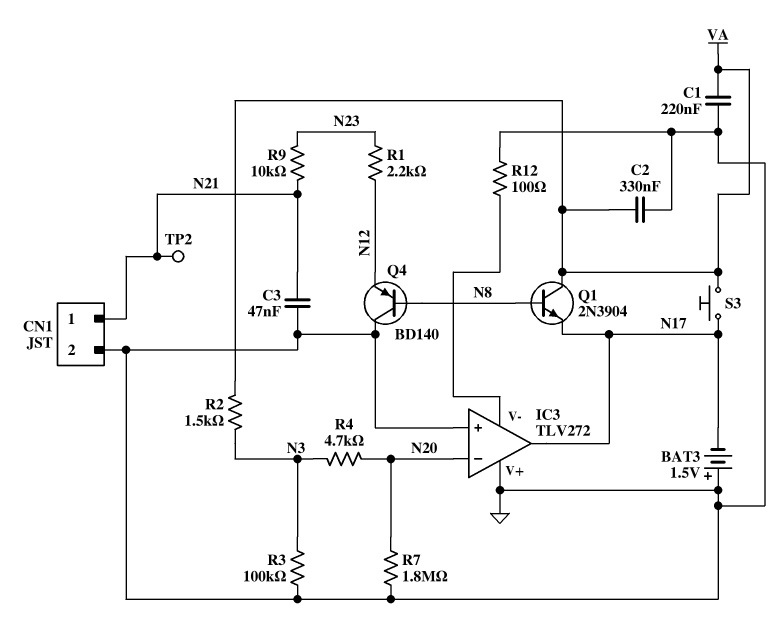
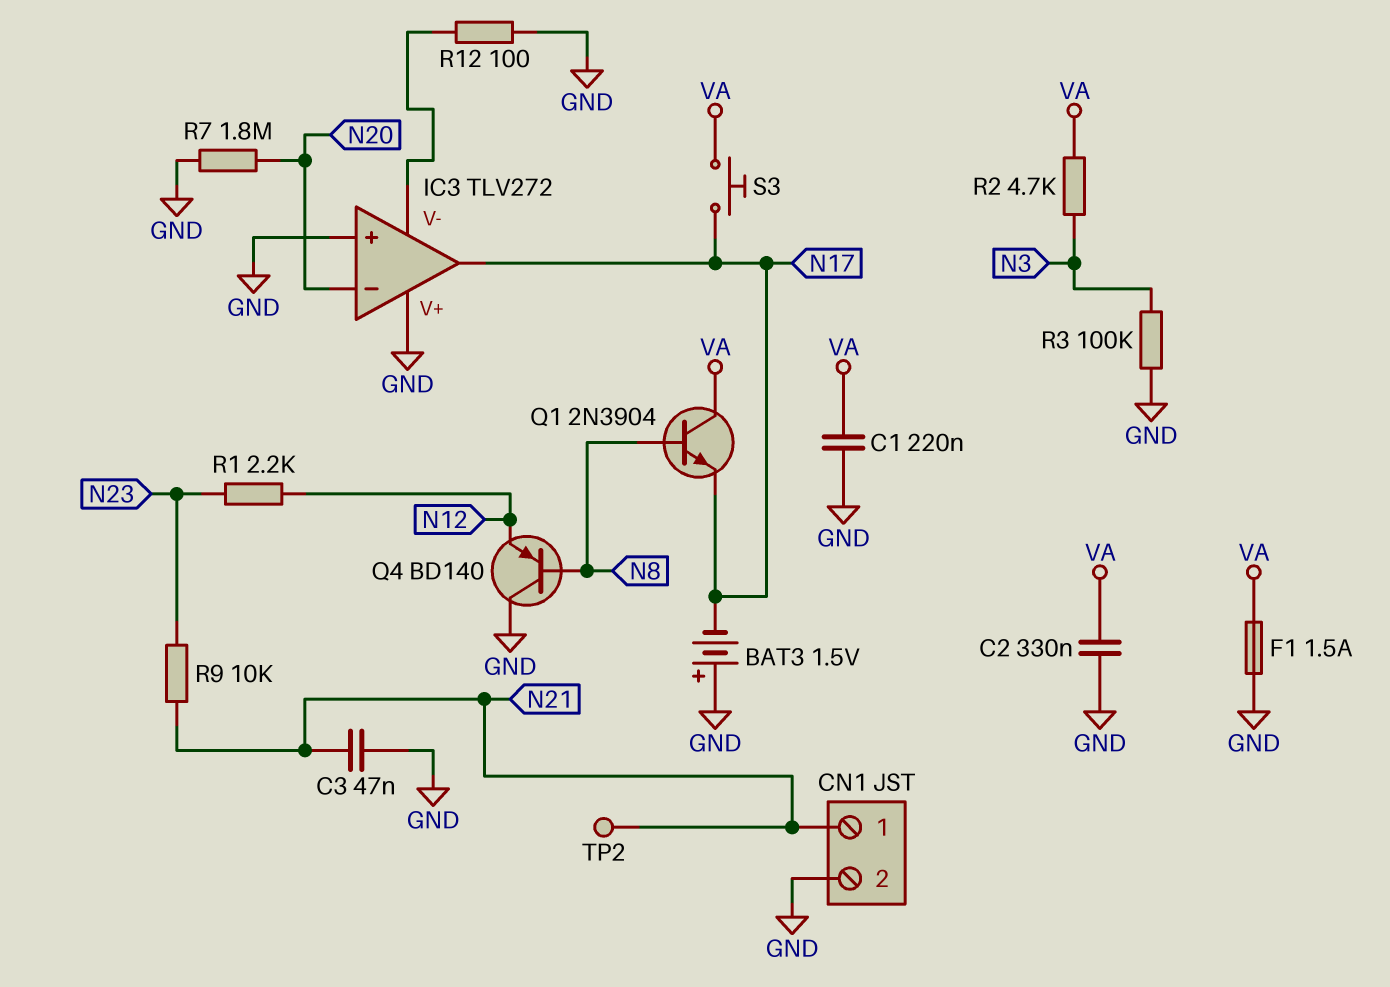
F1: none -> 1.5A (GND, VA)
R2: 1.5k (N3, VA) -> 4.7k (N3, VA)
R4: 4.7k (N3, N20) -> none

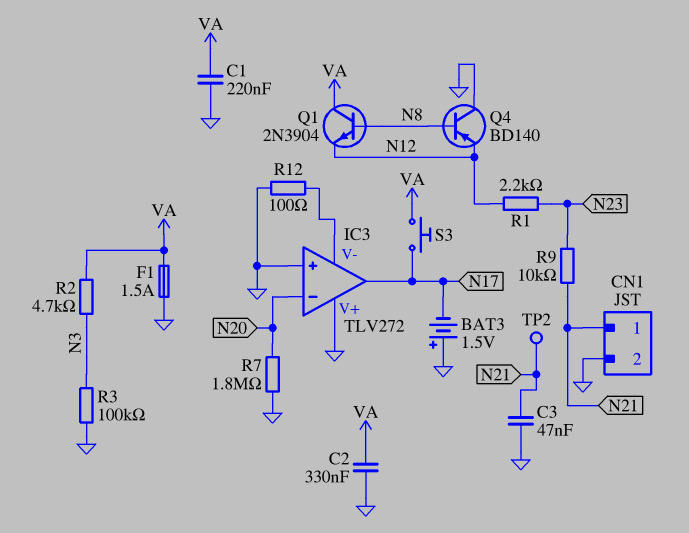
Q1: NPN 2N3904 (B N8, C VA, E N17) -> NPN 2N3904 (B N8, C VA, E N12)

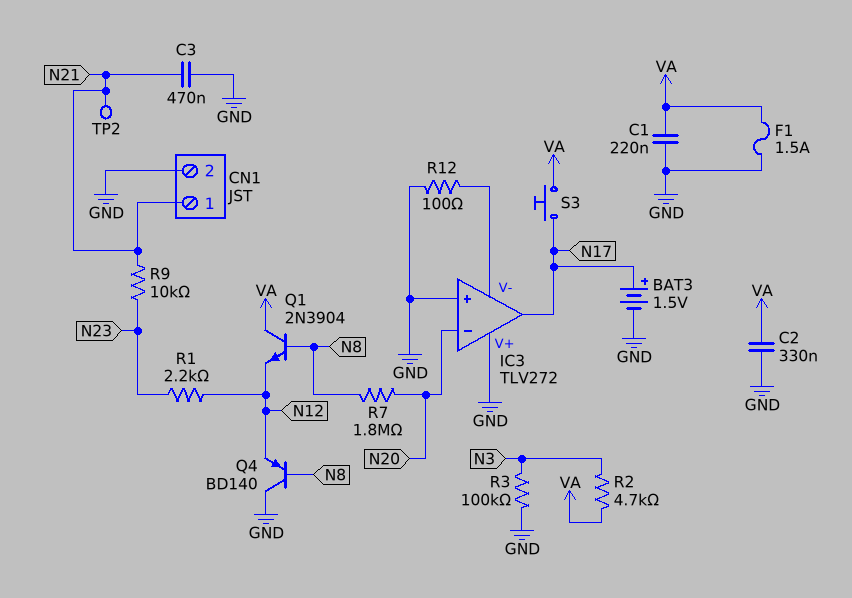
BAT3: 1.5V (plus GND, minus N17) -> 1.5V (plus N17, minus GND)
C3: 47nF (GND, N21) -> 470nF (GND, N21)
R7: 1.8M (GND, N20) -> 1.8M (N8, N20)

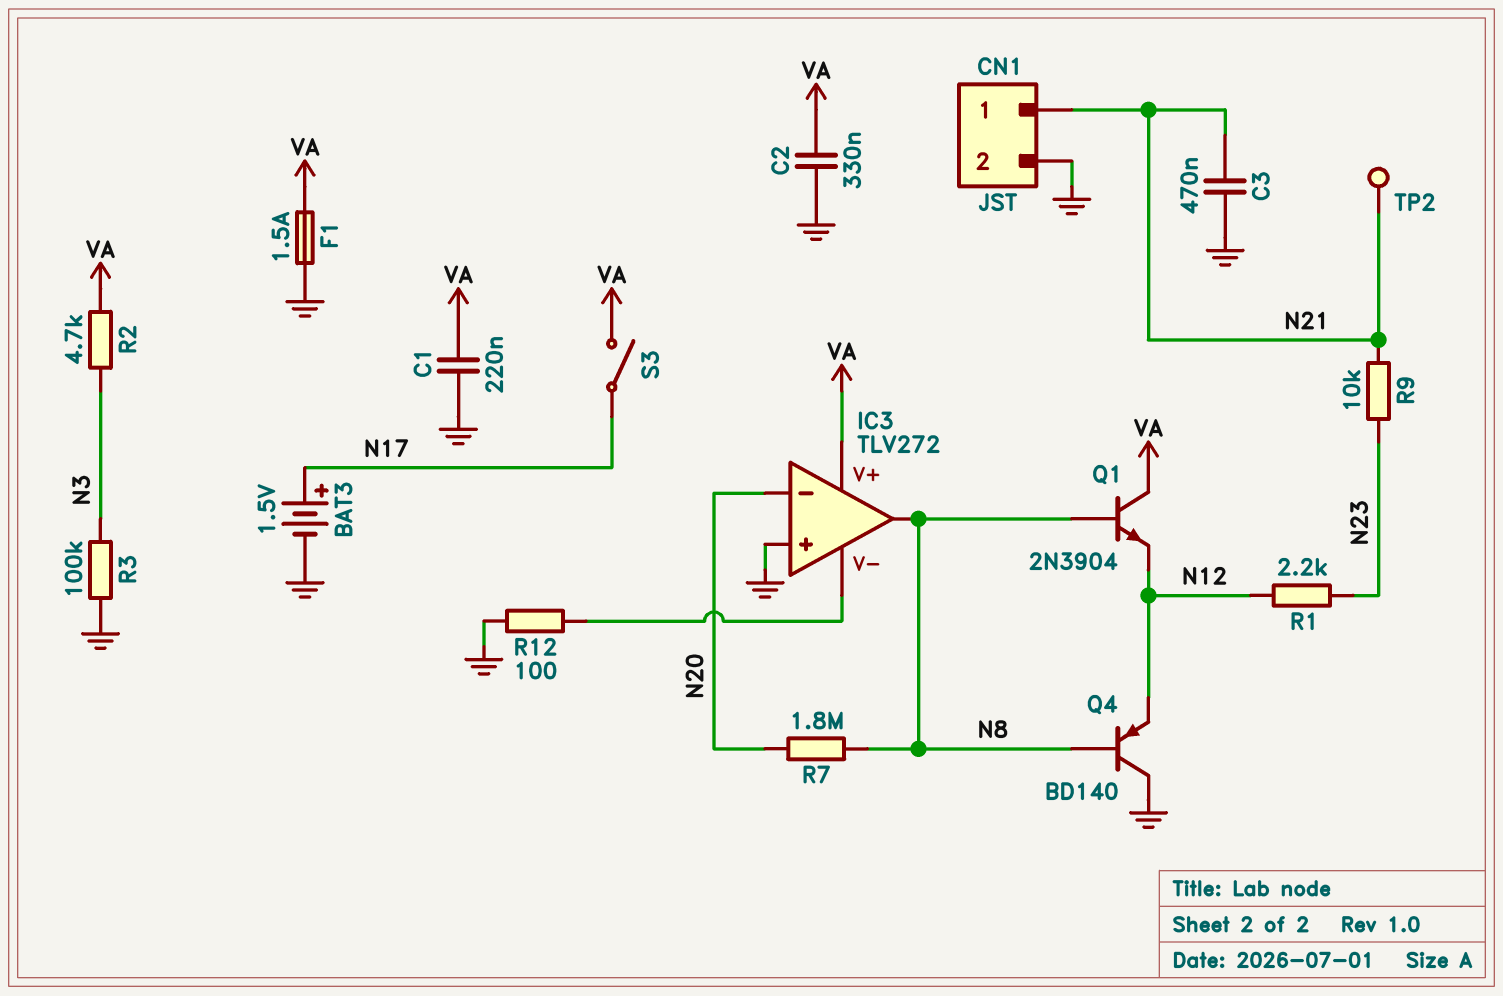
IC3 pin V+: GND -> VA
IC3 pin out: N17 -> N8
S3: button (N17, VA) -> switch (N17, VA)

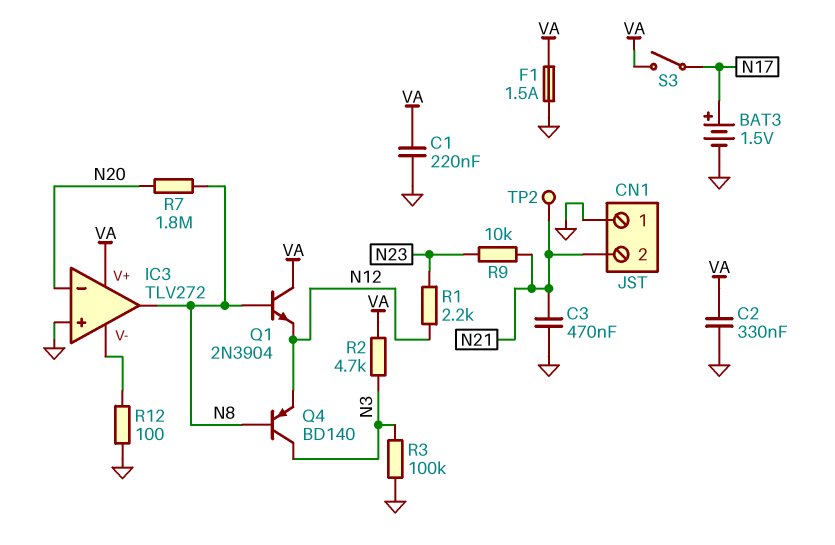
CN1 pin 1: N21 -> GND
CN1 pin 2: GND -> N21
Q4: PNP BD140 (B N8, C GND, E N12) -> PNP BD140 (B N8, C N3, E N12)

